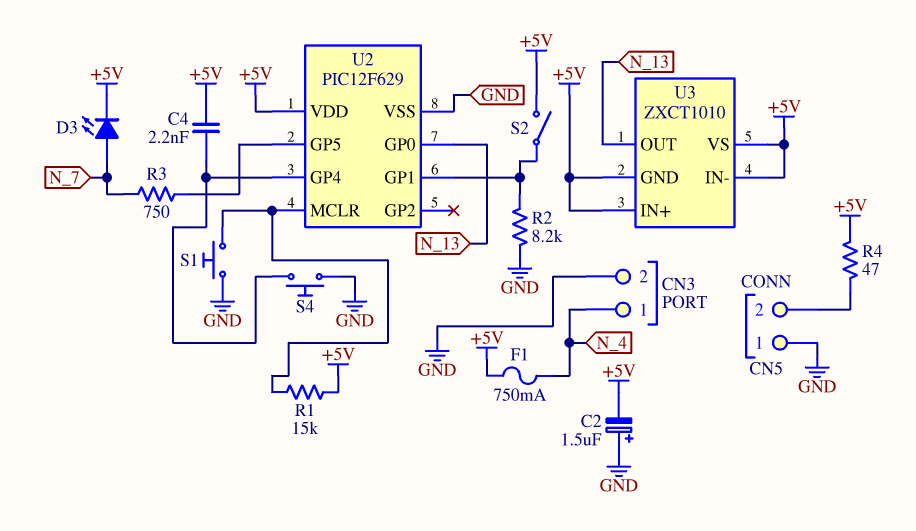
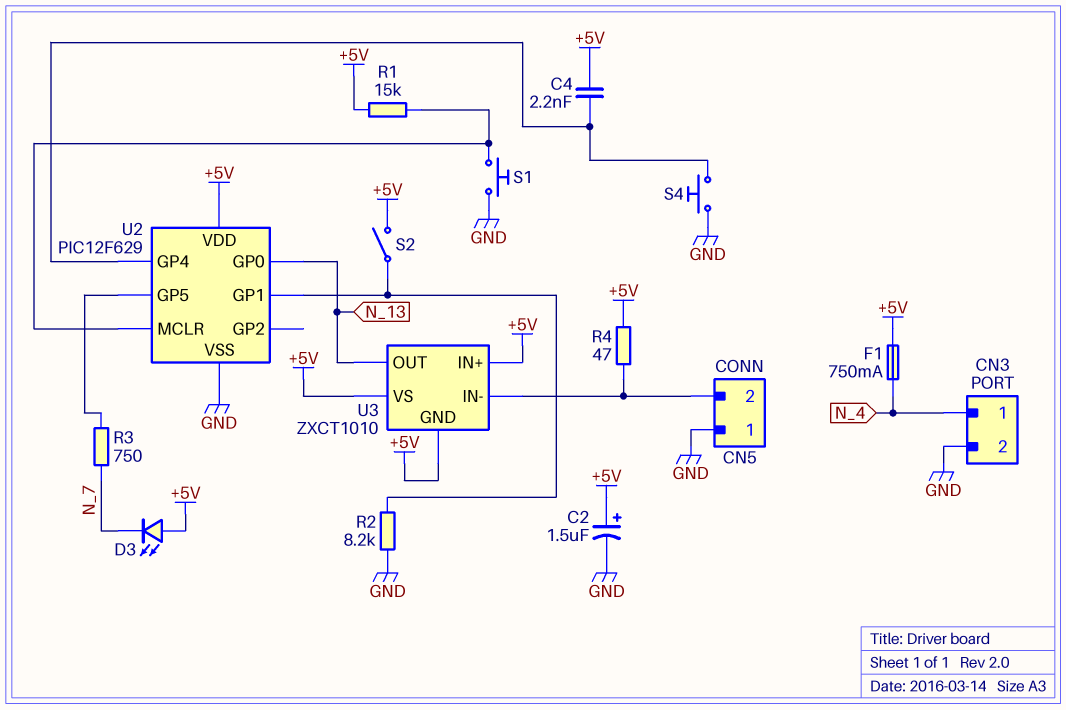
C2: 1.5uF (plus GND, minus +5V) -> 1.5uF (plus +5V, minus GND)
D3: LED (A N_7, K +5V) -> LED (A +5V, K N_7)
U3 pin IN-: +5V -> CN5/2

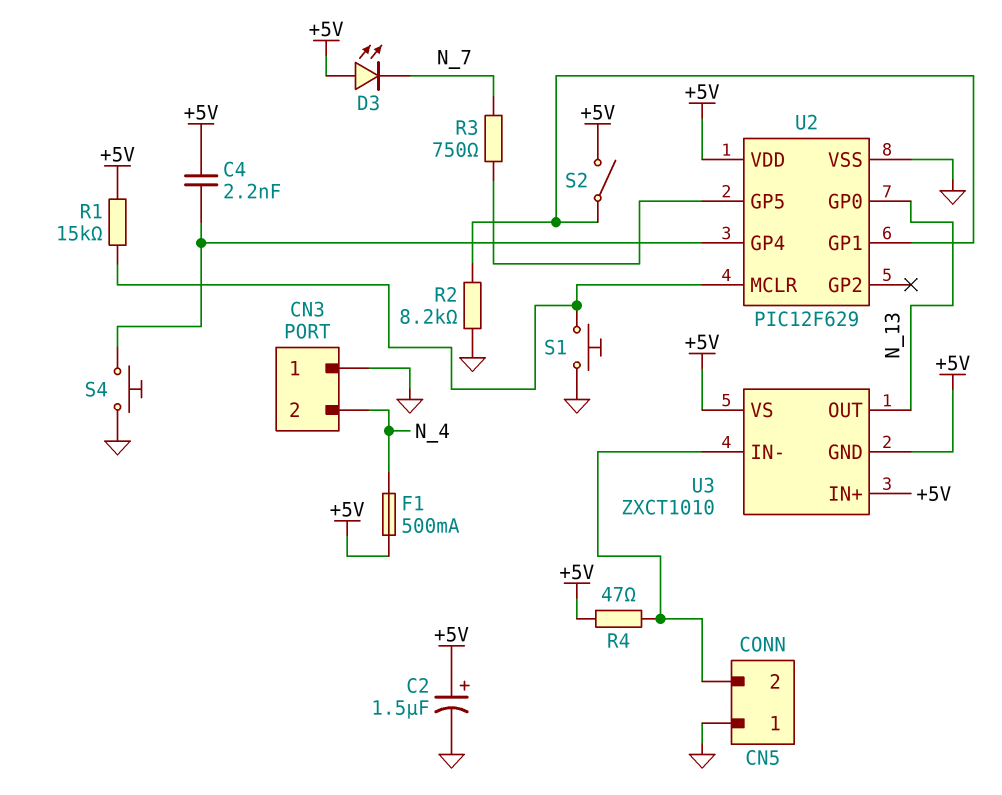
CN3 pin 1: N_4 -> GND
CN3 pin 2: GND -> N_4
F1: 750mA (+5V, N_4) -> 500mA (+5V, N_4)

